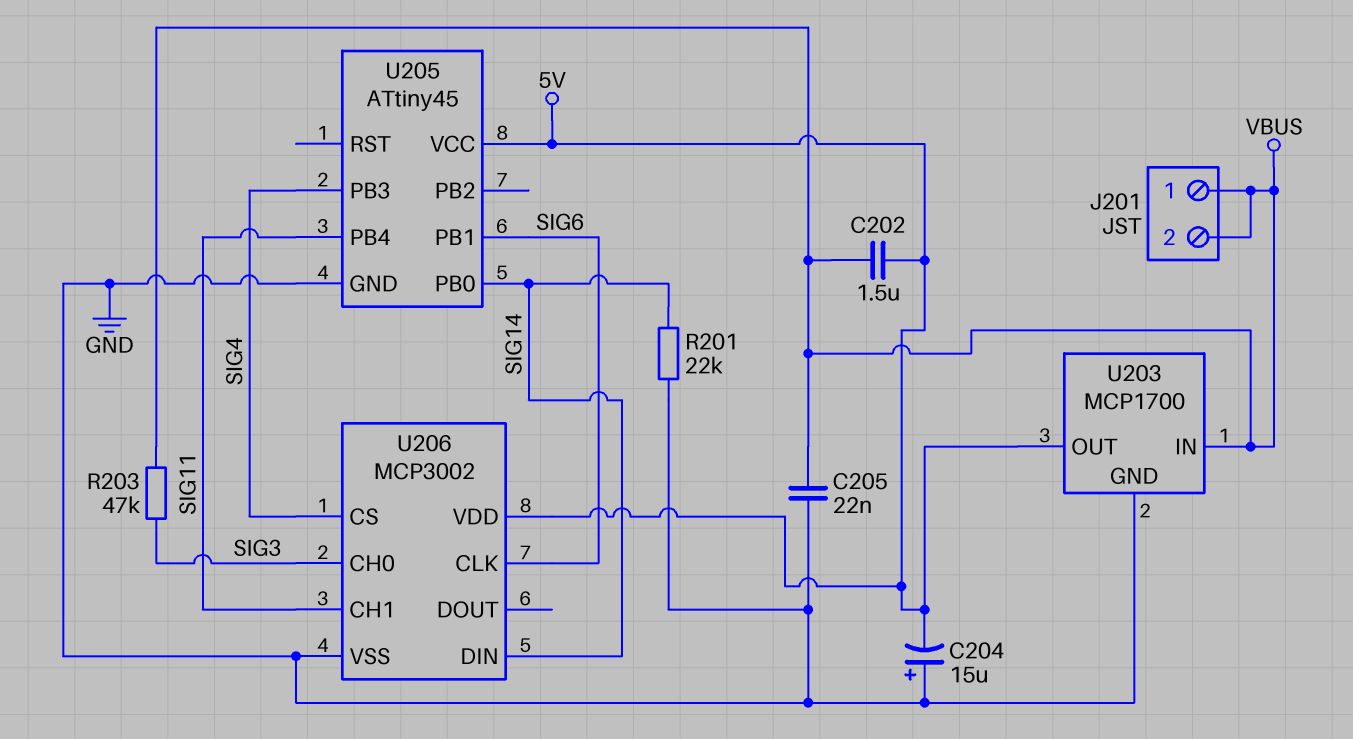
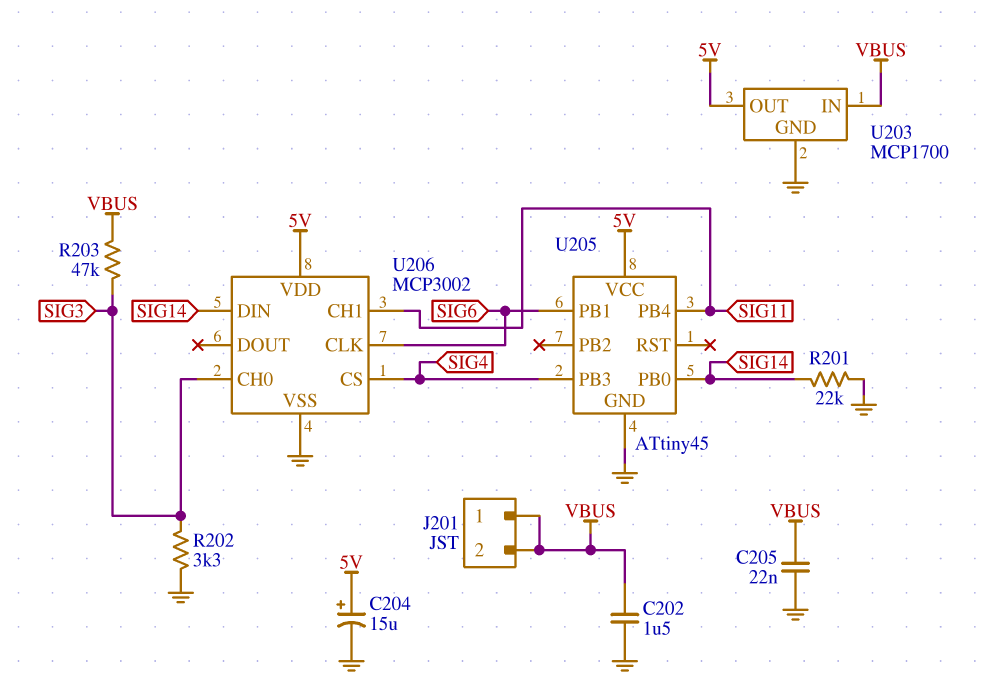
C202: 1.5uF (5V, VBUS) -> 1.5uF (GND, VBUS)
C204: 15uF (plus GND, minus 5V) -> 15uF (plus 5V, minus GND)
R202: none -> 3.3k (GND, SIG3)

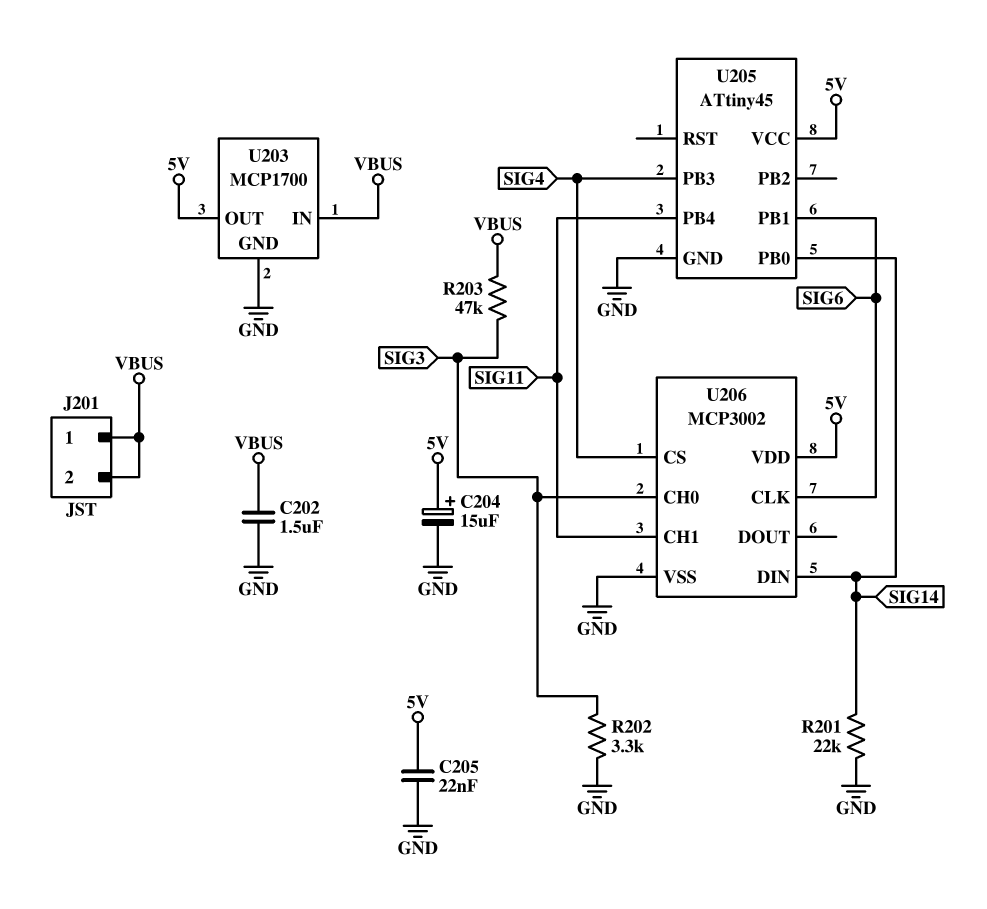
C205: 22nF (GND, VBUS) -> 22nF (5V, GND)

